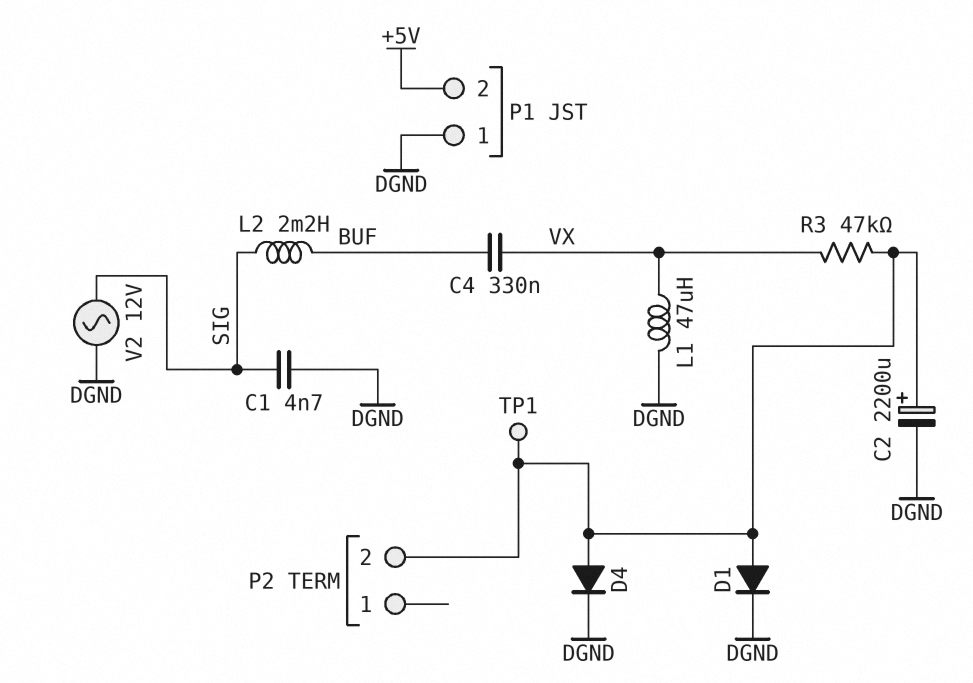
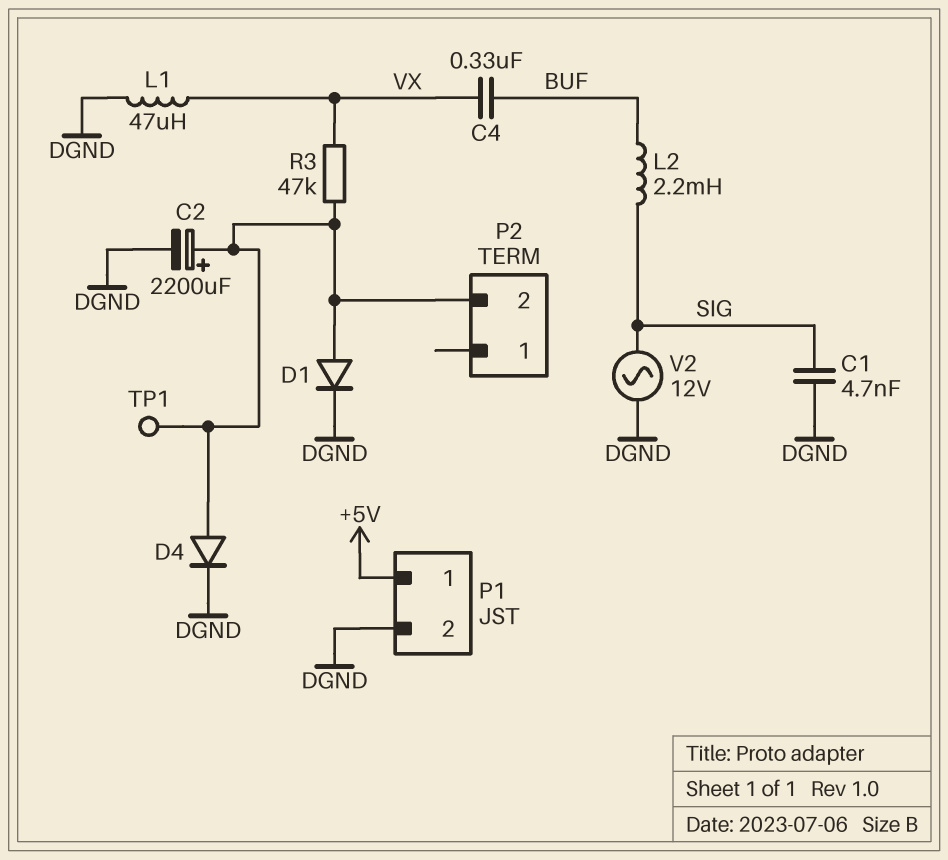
P1 pin 1: DGND -> +5V
P1 pin 2: +5V -> DGND

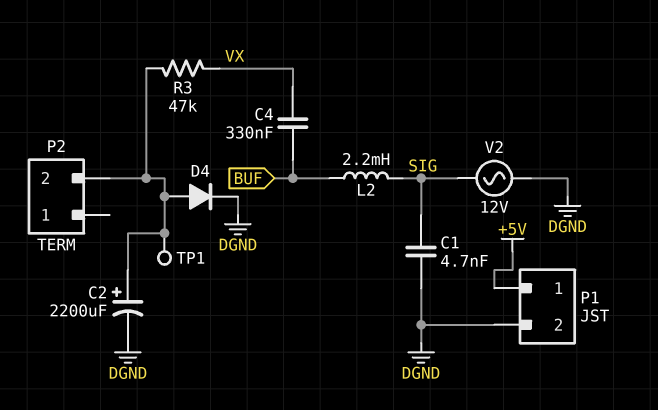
D1: diode (A P2/2, K DGND) -> none
L1: 47uH (DGND, VX) -> none

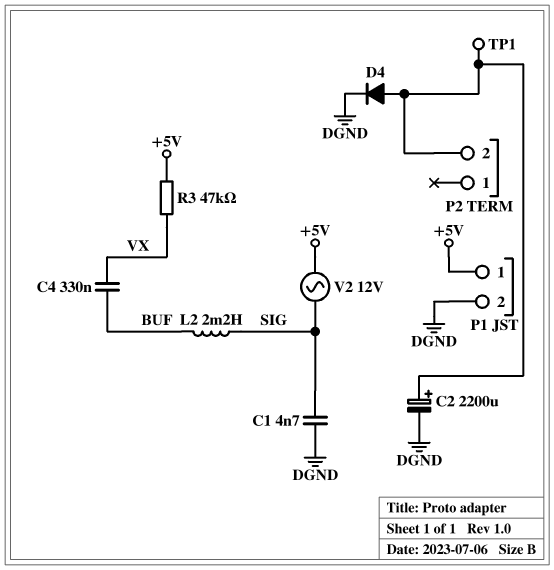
R3: 47k (P2/2, VX) -> 47k (+5V, VX)
V2: AC 12V (DGND, SIG) -> AC 12V (+5V, SIG)

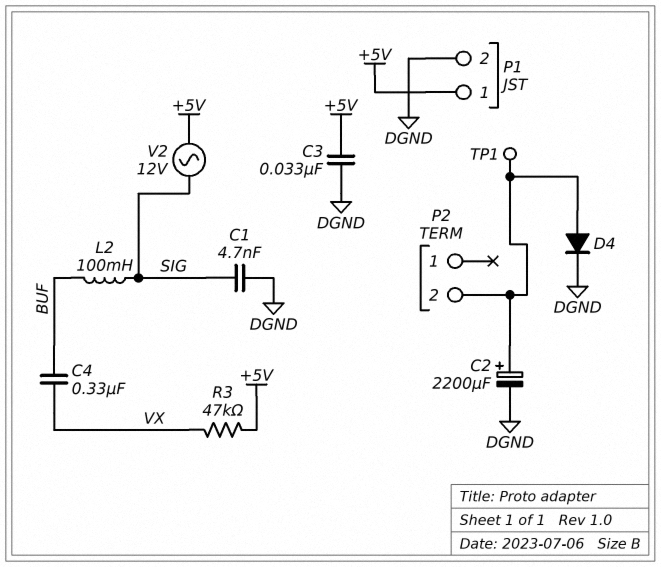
C3: none -> 33nF (+5V, DGND)
L2: 2.2mH (BUF, SIG) -> 100mH (BUF, SIG)

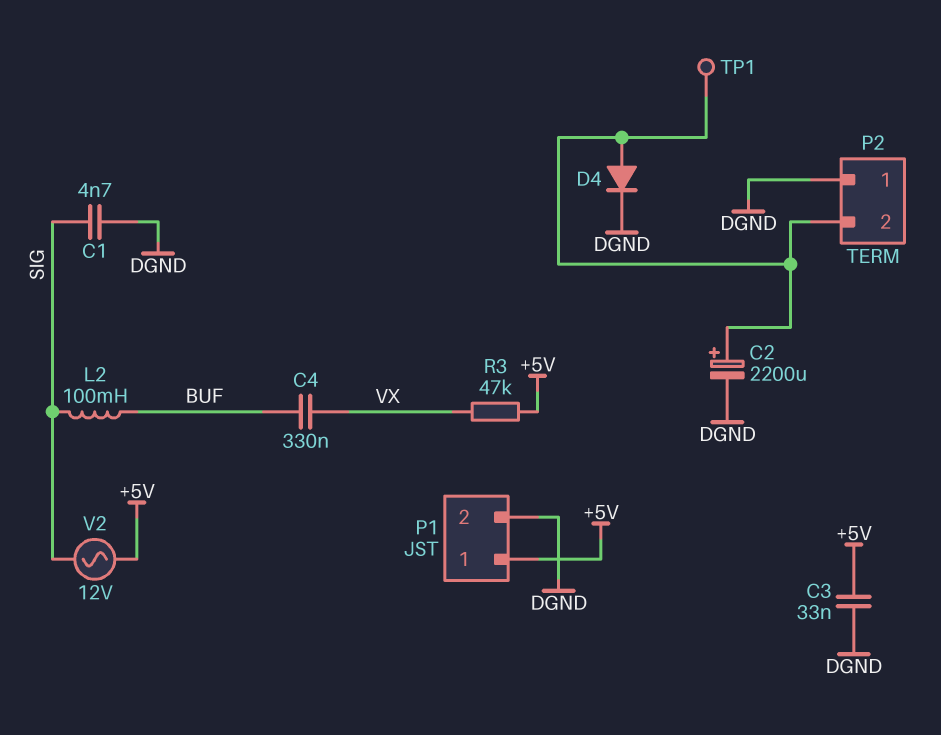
P2 pin 1: none -> DGND

